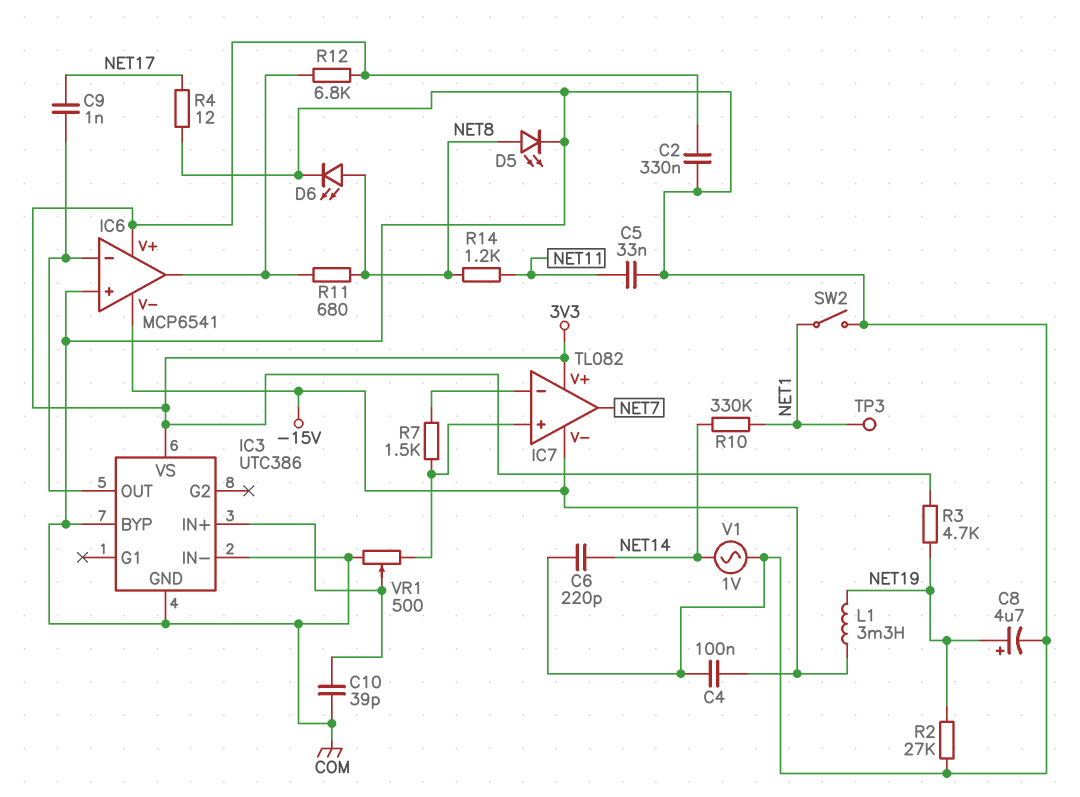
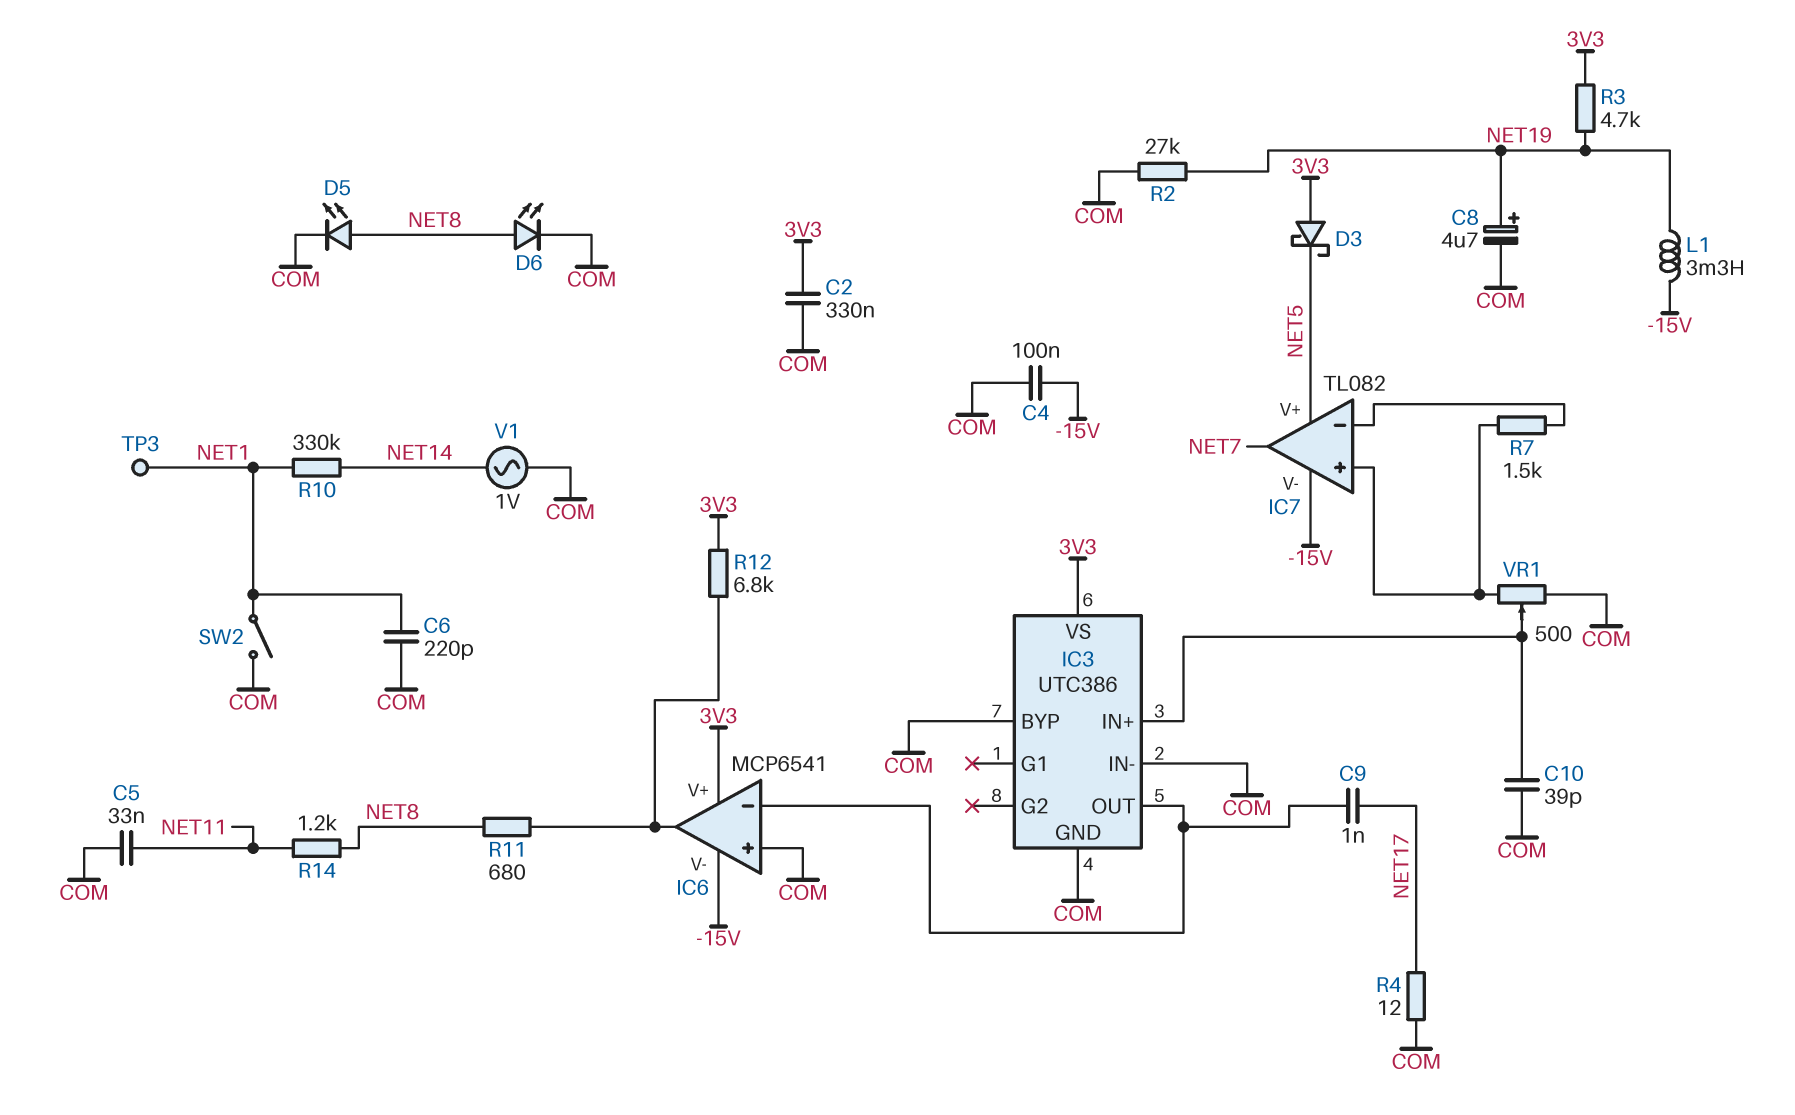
C6: 220pF (COM, NET14) -> 220pF (COM, NET1)
D3: none -> schottky (A 3V3, K NET5)
IC7 pin V+: 3V3 -> NET5

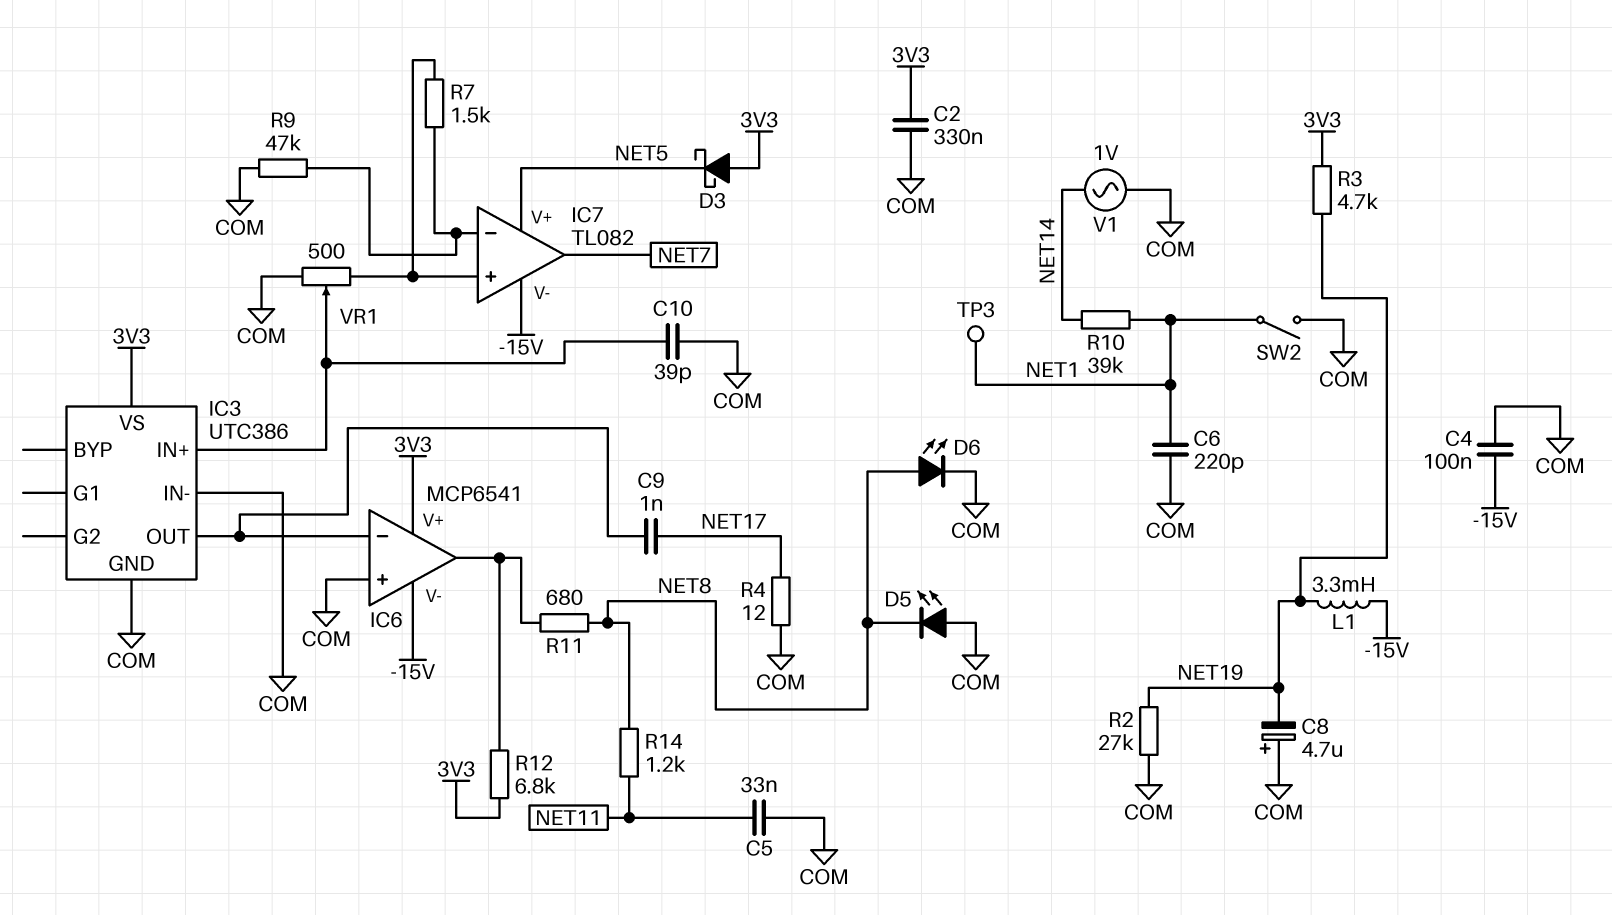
C8: 4.7uF (plus NET19, minus COM) -> 4.7uF (plus COM, minus NET19)
D5: LED (A NET8, K COM) -> LED (A COM, K NET8)
IC3 pin BYP: COM -> none
R9: none -> 47k (COM, IC7/in-)
R10: 330k (NET1, NET14) -> 39k (NET1, NET14)

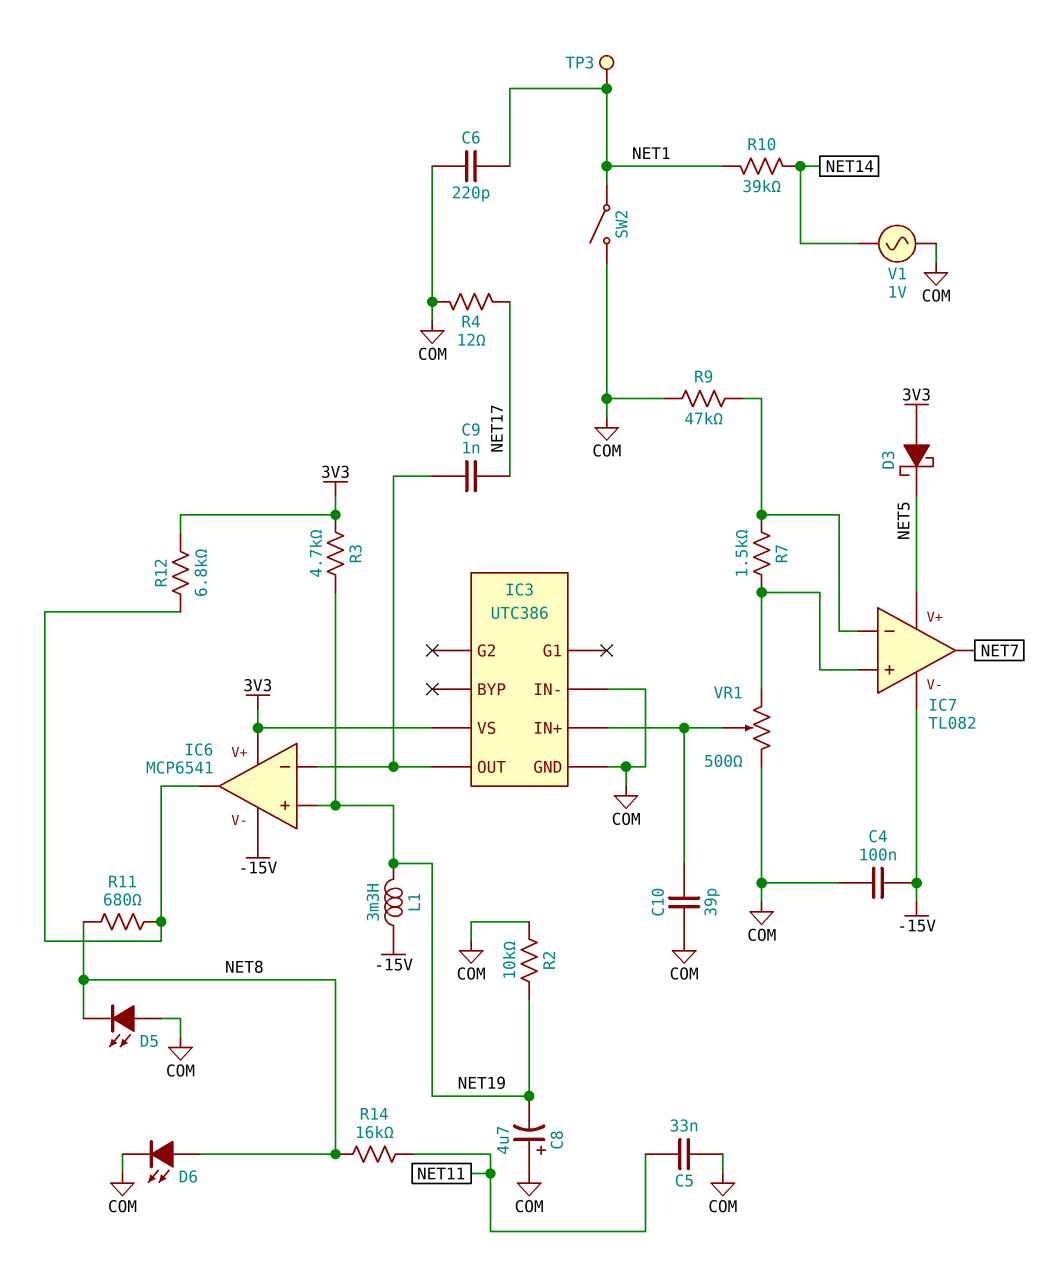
C2: 330nF (3V3, COM) -> none
IC6 pin in+: COM -> NET19
R2: 27k (COM, NET19) -> 10k (COM, NET19)
R14: 1.2k (NET8, NET11) -> 16k (NET8, NET11)

